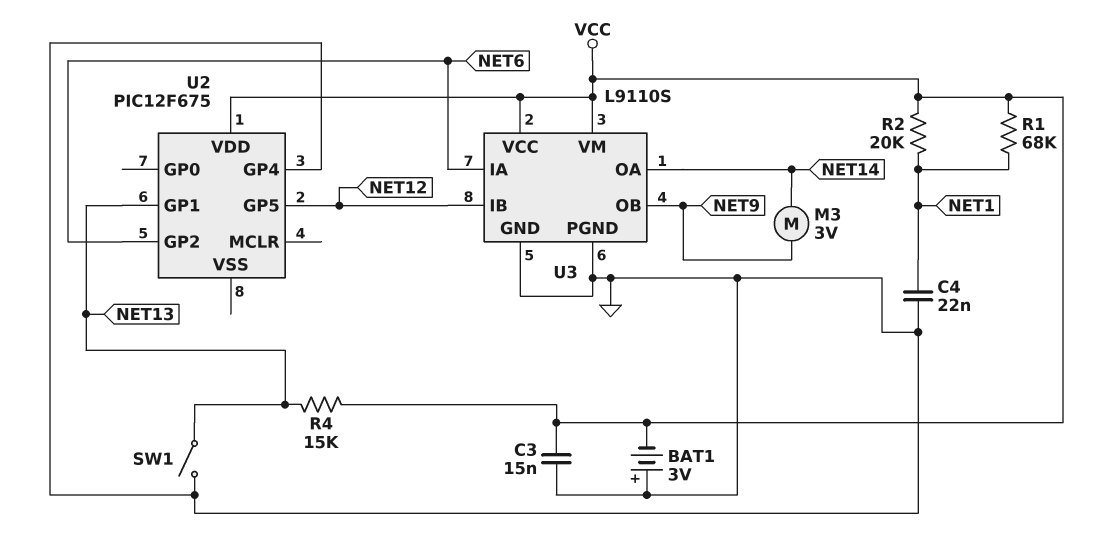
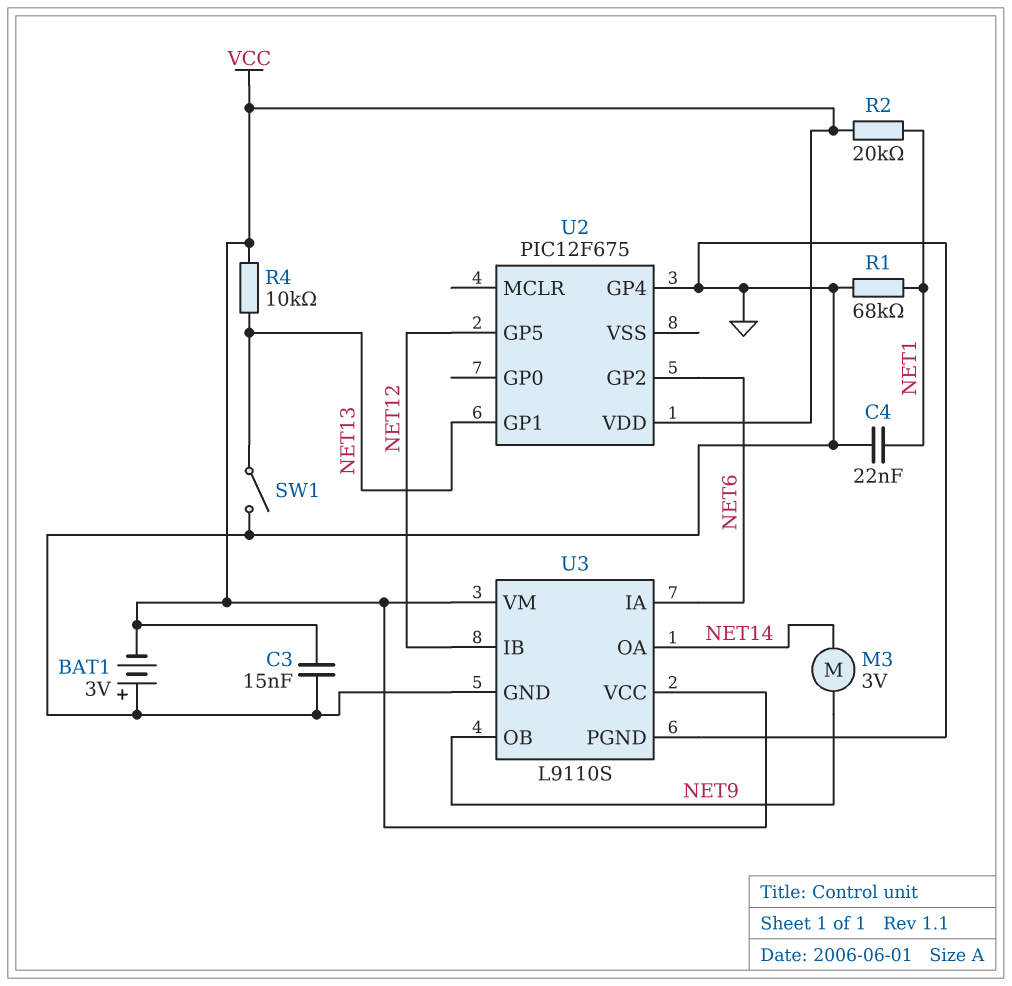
R1: 68k (NET1, VCC) -> 68k (GND, NET1)
R4: 15k (NET13, VCC) -> 10k (NET13, VCC)

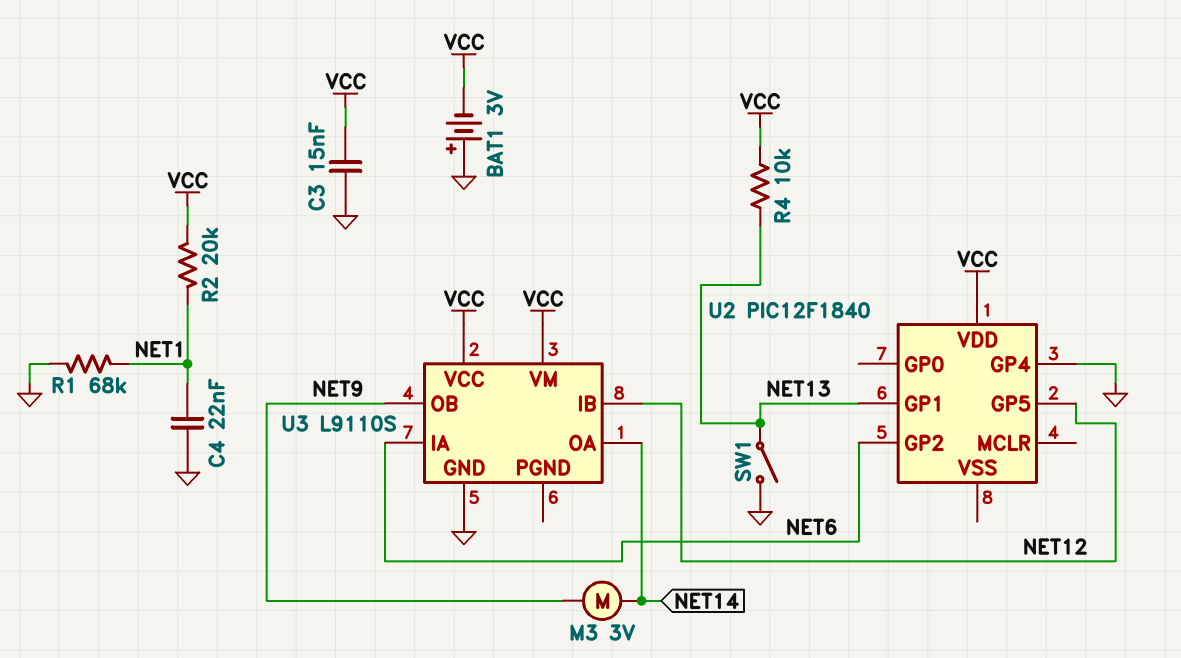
U2: PIC12F675 -> PIC12F1840
U3 pin PGND: GND -> none

